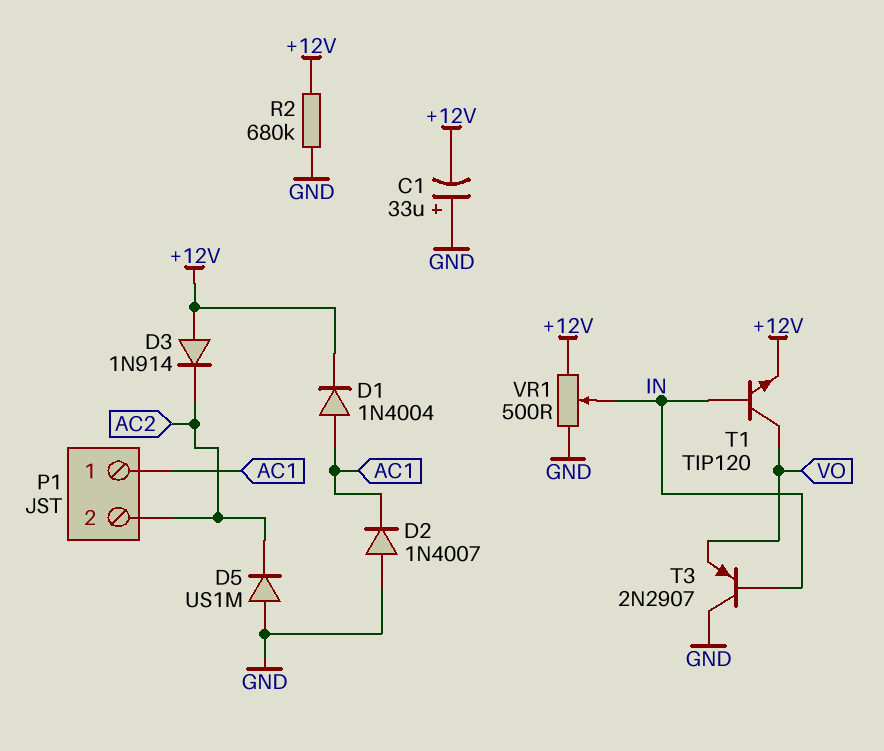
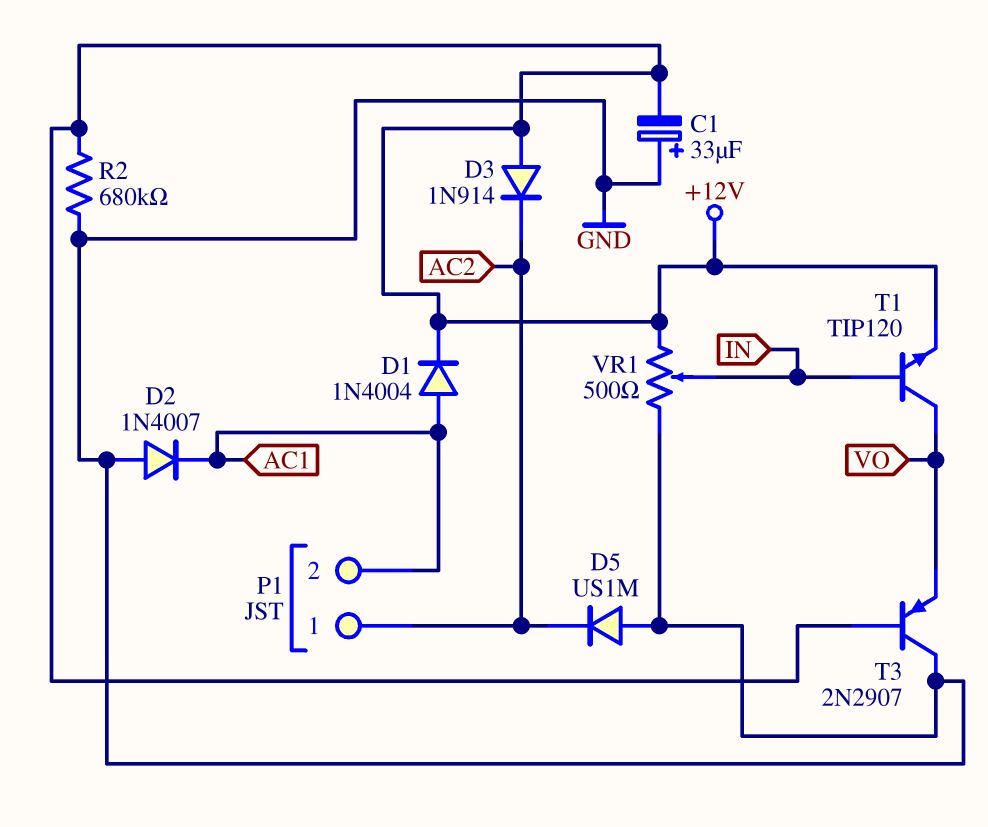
P1 pin 1: AC1 -> AC2
P1 pin 2: AC2 -> AC1
T3: PNP 2N2907 (B IN, C GND, E VO) -> PNP 2N2907 (B +12V, C GND, E VO)

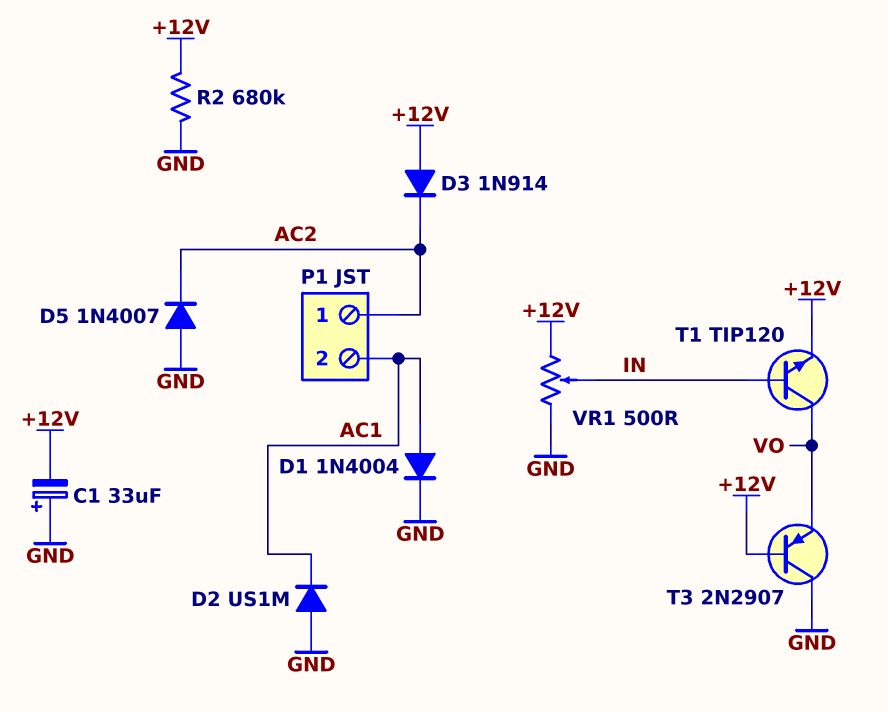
D1: diode 1N4004 (A AC1, K +12V) -> diode 1N4004 (A AC1, K GND)
D2: diode 1N4007 (A GND, K AC1) -> diode US1M (A GND, K AC1)
D5: diode US1M (A GND, K AC2) -> diode 1N4007 (A GND, K AC2)

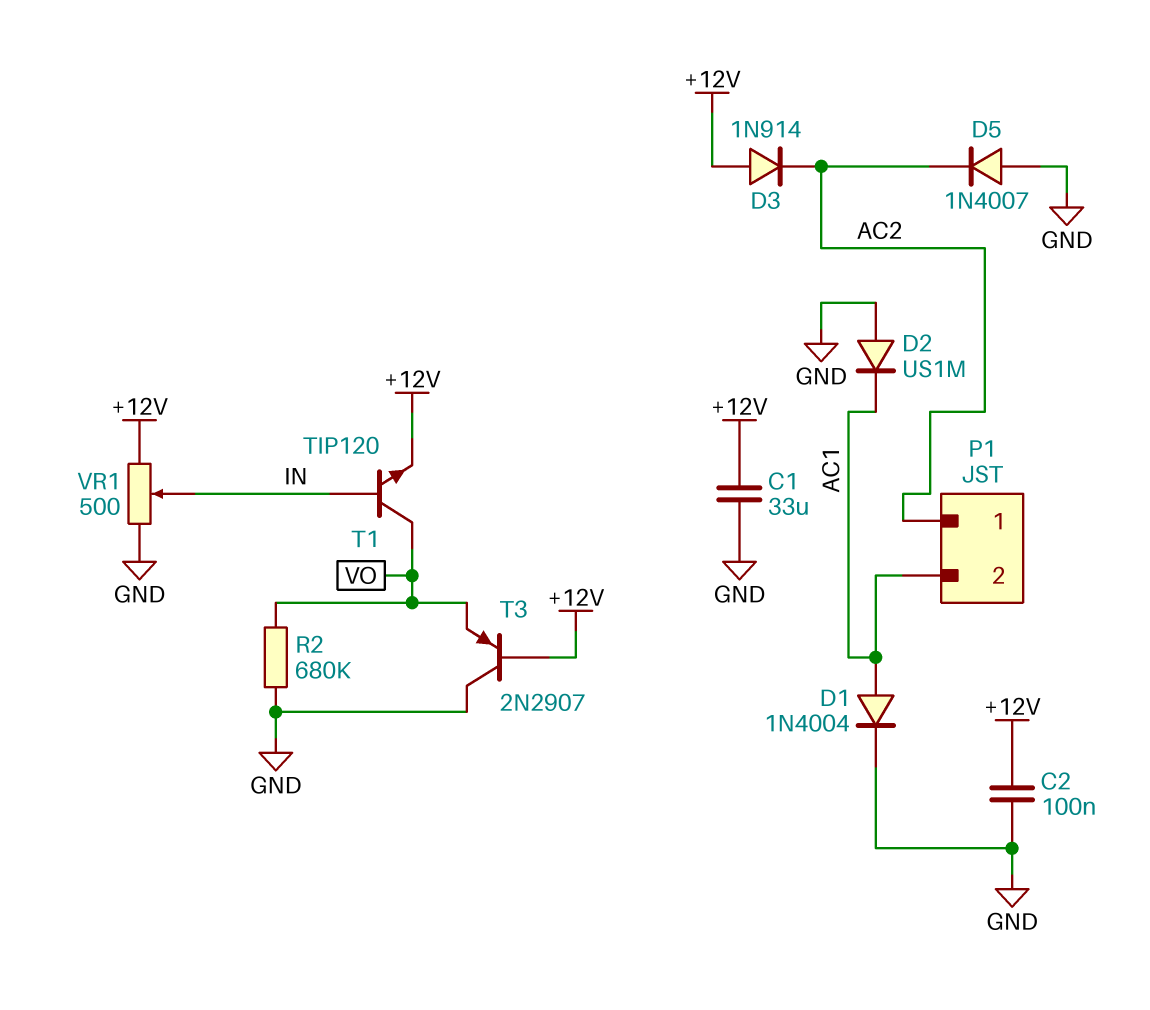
C1: 33uF (plus GND, minus +12V) -> 33uF (+12V, GND)
C2: none -> 100nF (+12V, GND)
R2: 680k (+12V, GND) -> 680k (GND, VO)

